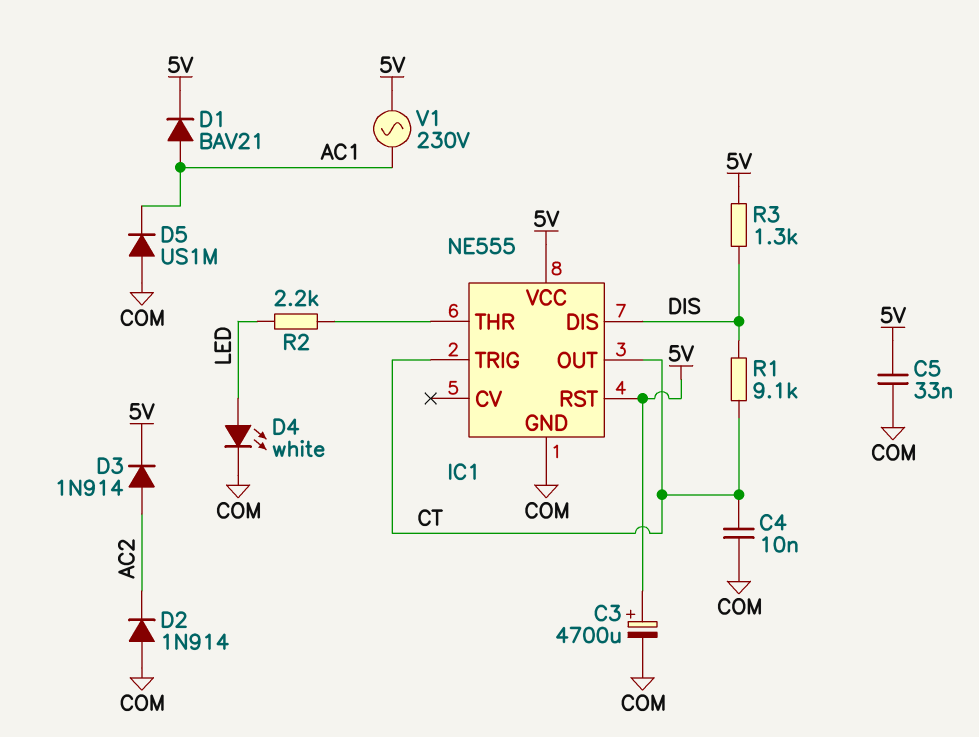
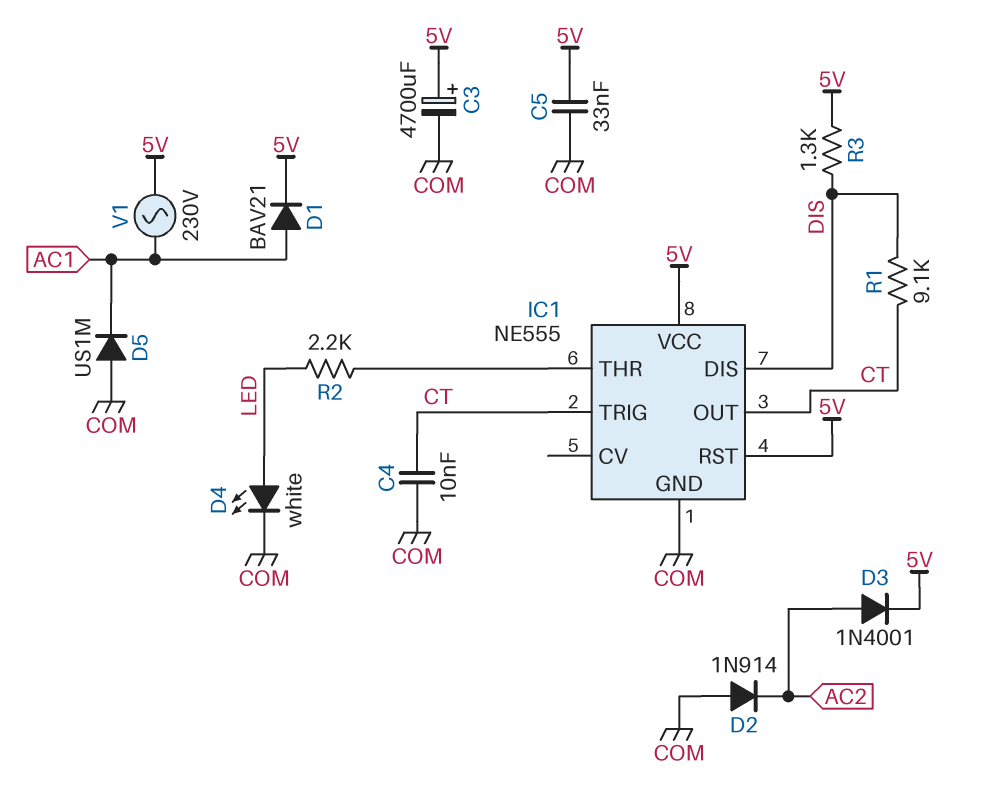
D3: diode 1N914 (A AC2, K 5V) -> diode 1N4001 (A AC2, K 5V)

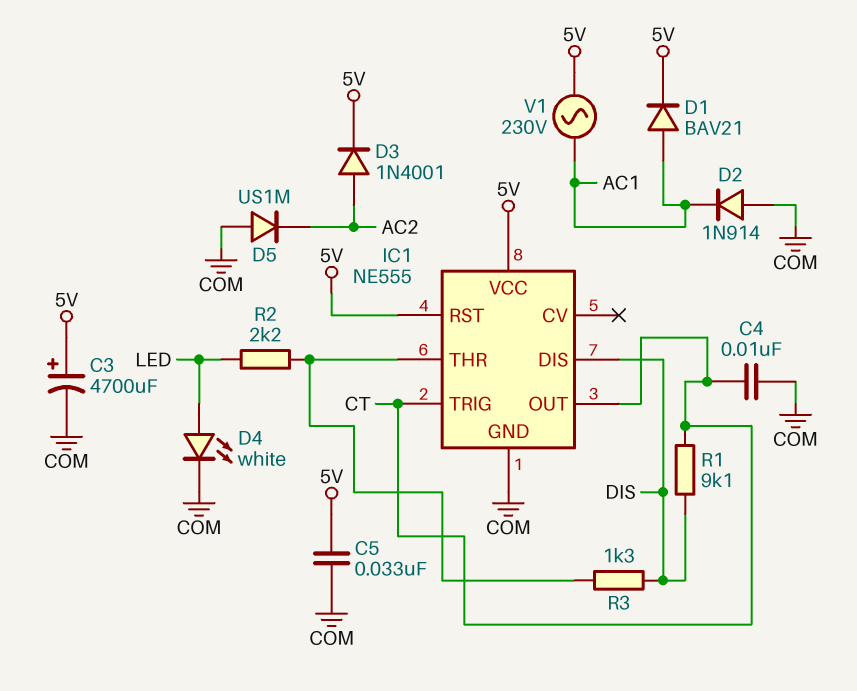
D2: diode 1N914 (A COM, K AC2) -> diode 1N914 (A COM, K AC1)
D5: diode US1M (A COM, K AC1) -> diode US1M (A COM, K AC2)
R3: 1.3k (5V, DIS) -> 1.3k (DIS, IC1/THR)

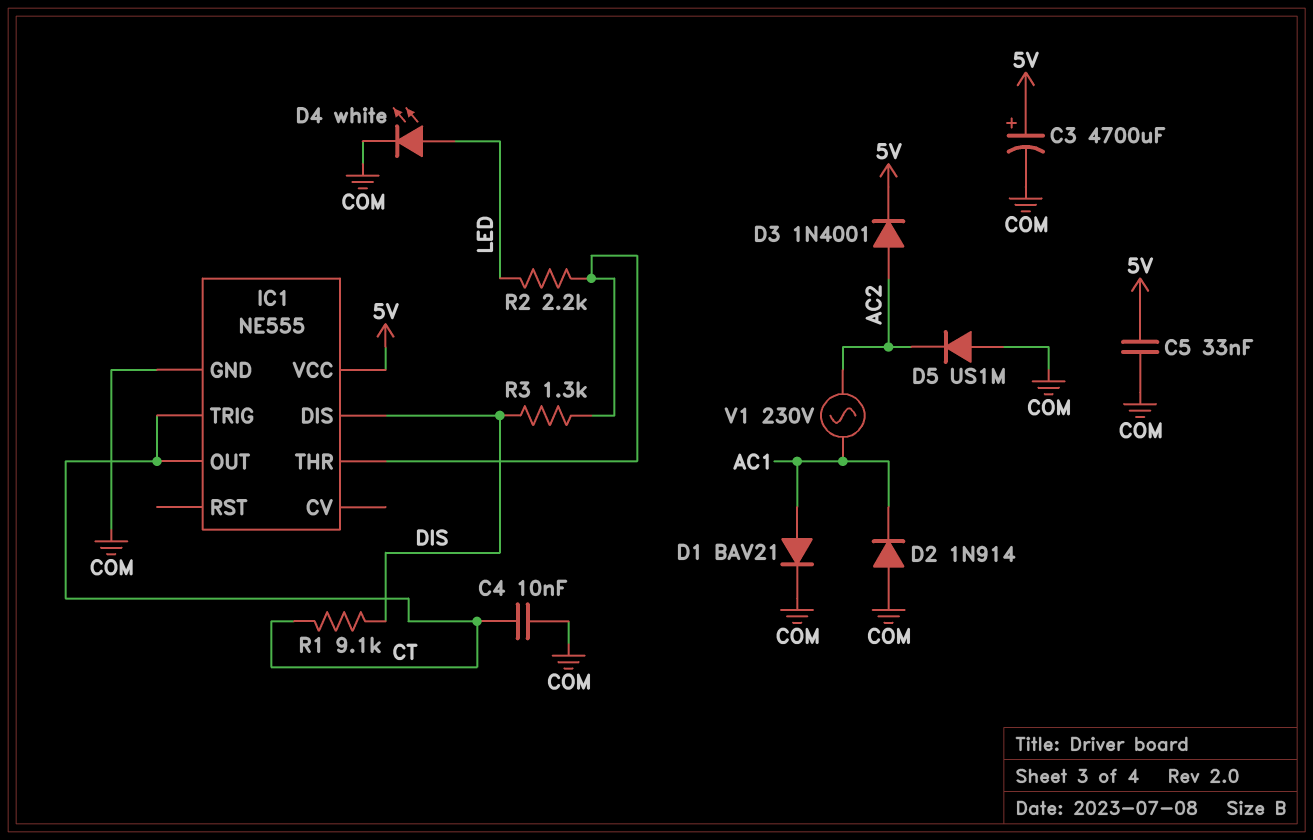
D1: diode BAV21 (A AC1, K 5V) -> diode BAV21 (A AC1, K COM)
IC1 pin RST: 5V -> none
V1: AC 230V (5V, AC1) -> AC 230V (AC1, AC2)

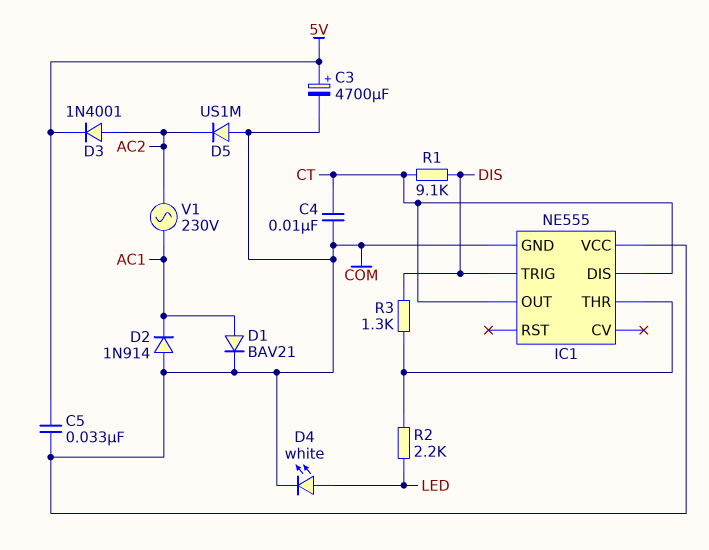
IC1 pin DIS: DIS -> CT
IC1 pin TRIG: CT -> DIS
IC1 pin VCC: 5V -> COM

